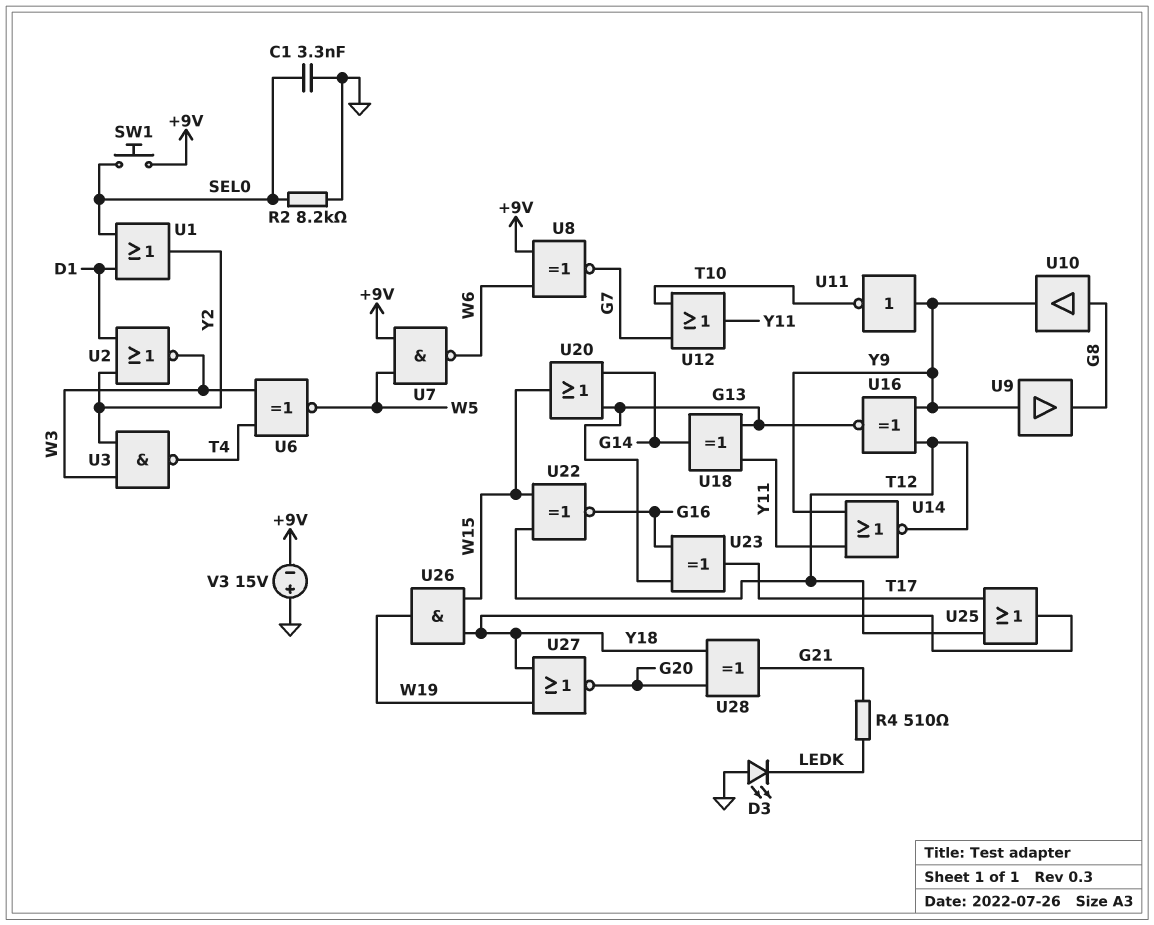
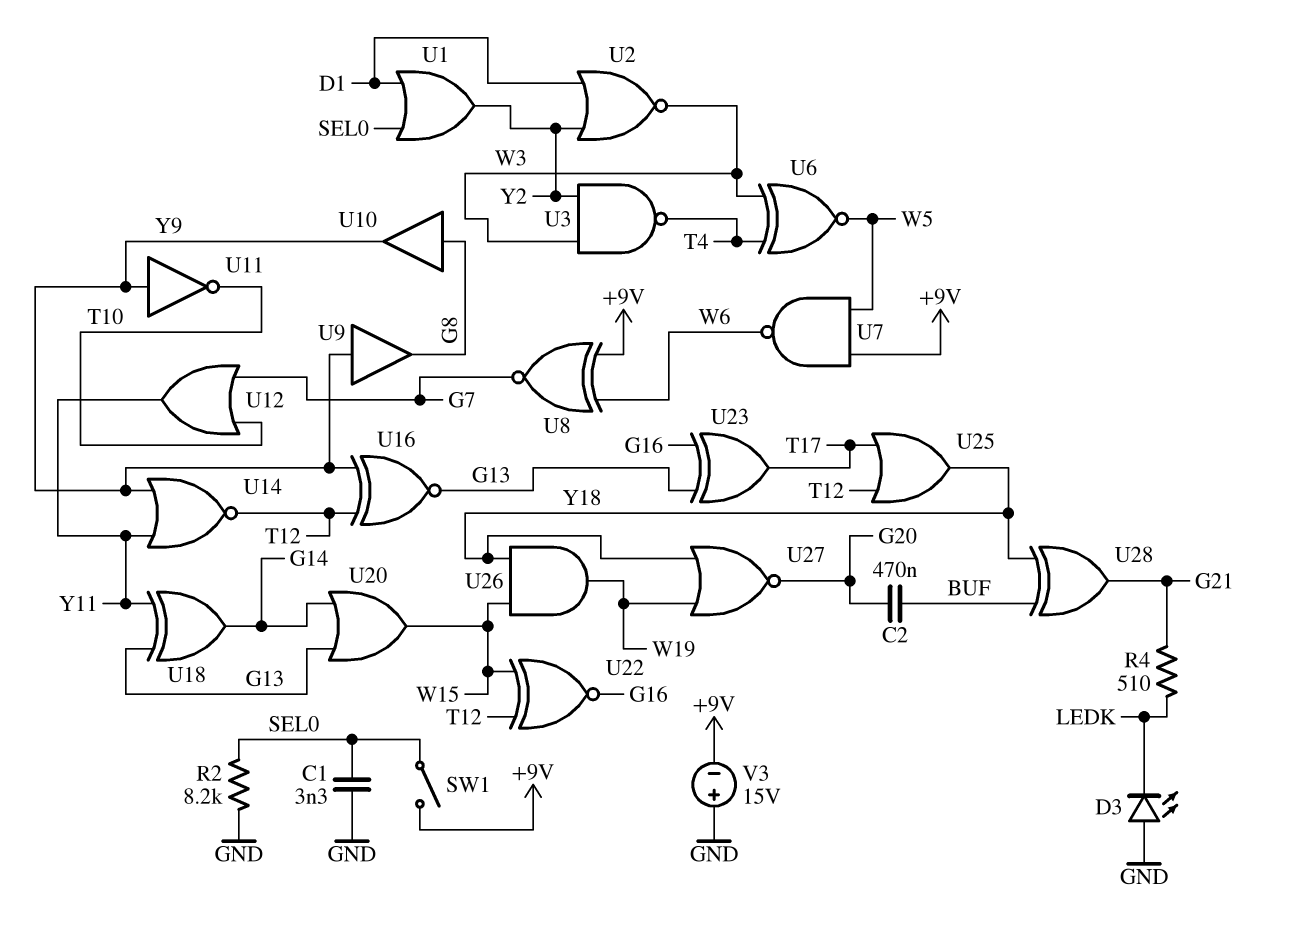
C2: none -> 470nF (BUF, G20)
SW1: button (+9V, SEL0) -> switch (+9V, SEL0)
U28: XOR (in G20, in Y18, out G21) -> XOR (in BUF, in Y18, out G21)

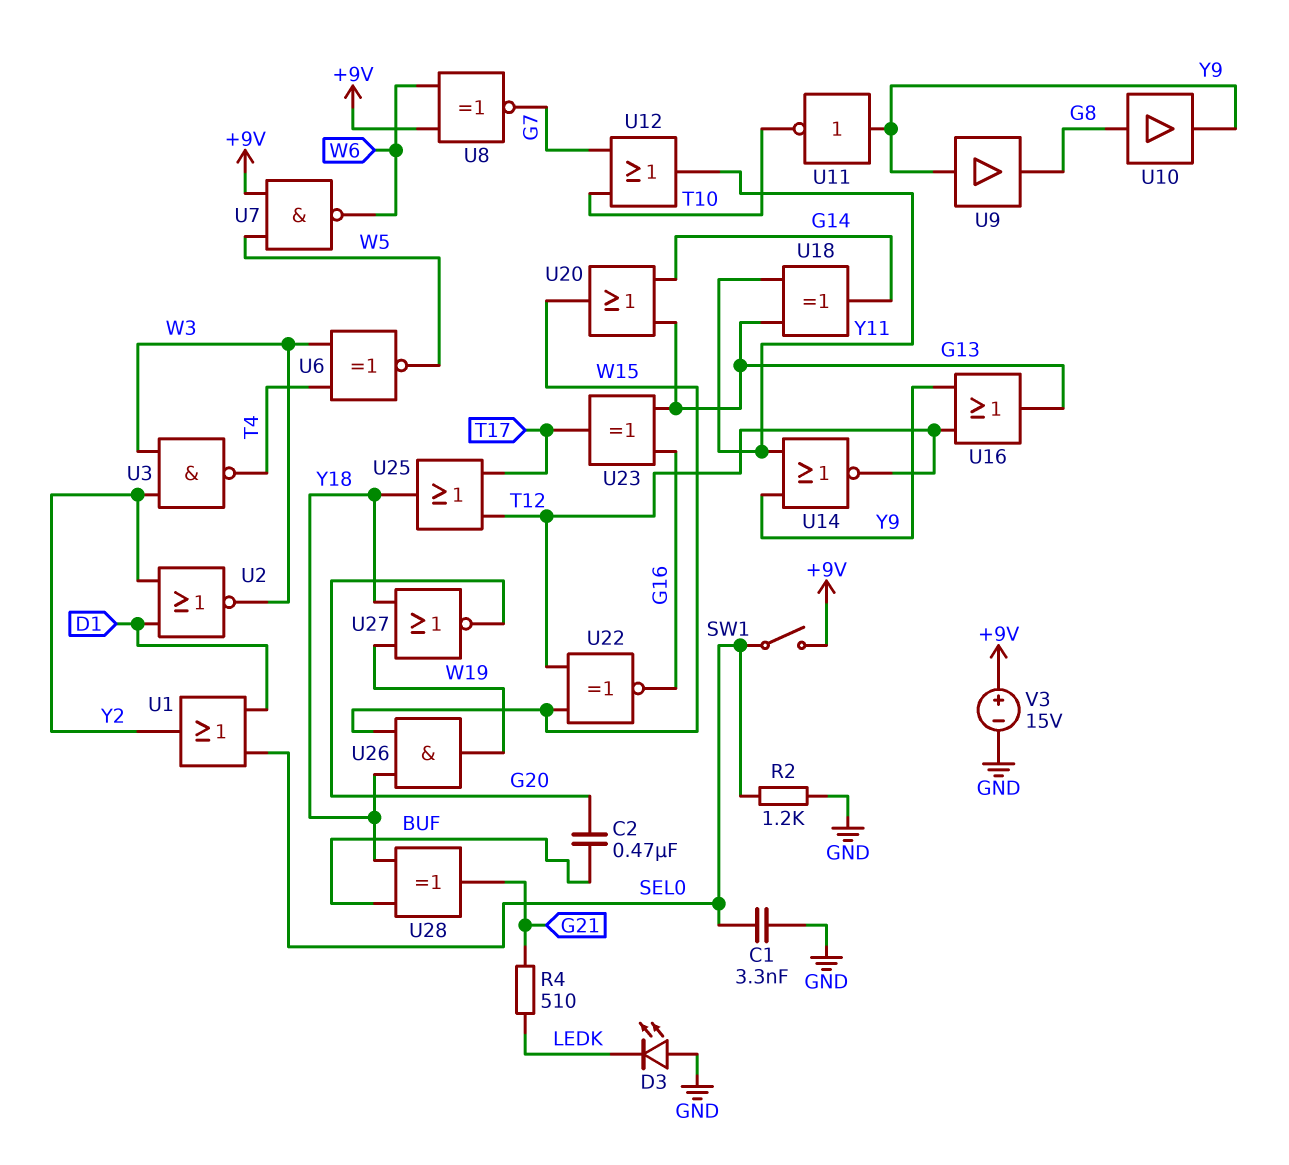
R2: 8.2k (GND, SEL0) -> 1.2k (GND, SEL0)
U16: XNOR (in T12, in Y9, out G13) -> OR (in T12, in Y9, out G13)
V3: 15V (plus GND, minus +9V) -> 15V (plus +9V, minus GND)

